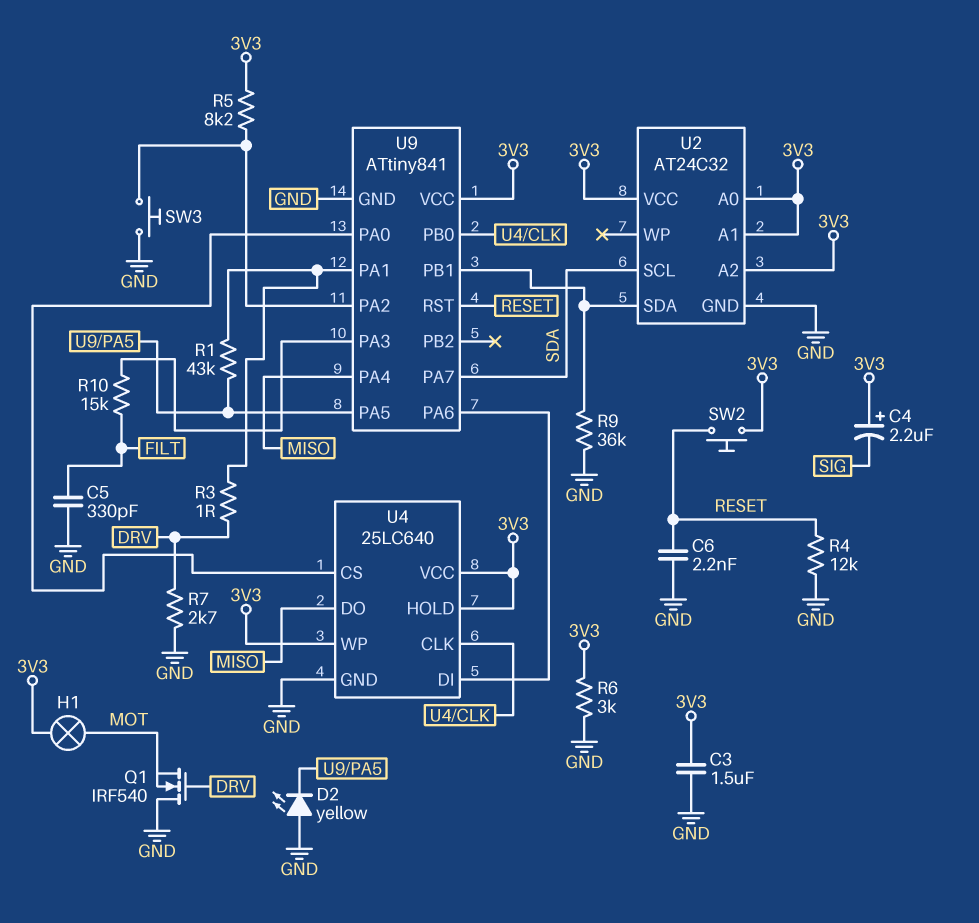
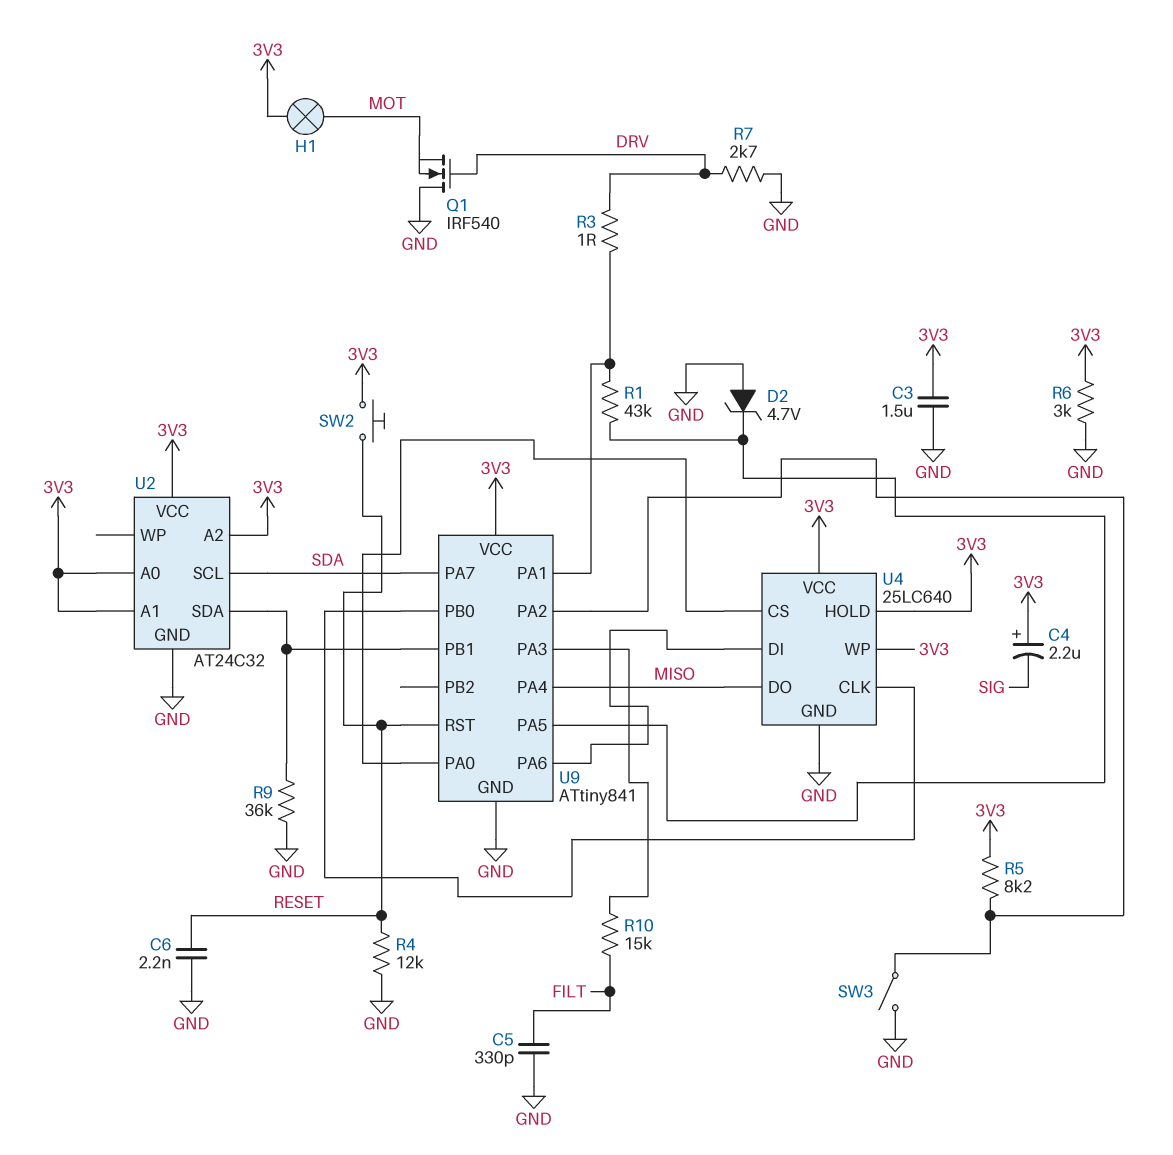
D2: LED yellow (A GND, K U9/PA5) -> zener 4.7V (A GND, K U9/PA5)
SW3: button (GND, U9/PA2) -> switch (GND, U9/PA2)

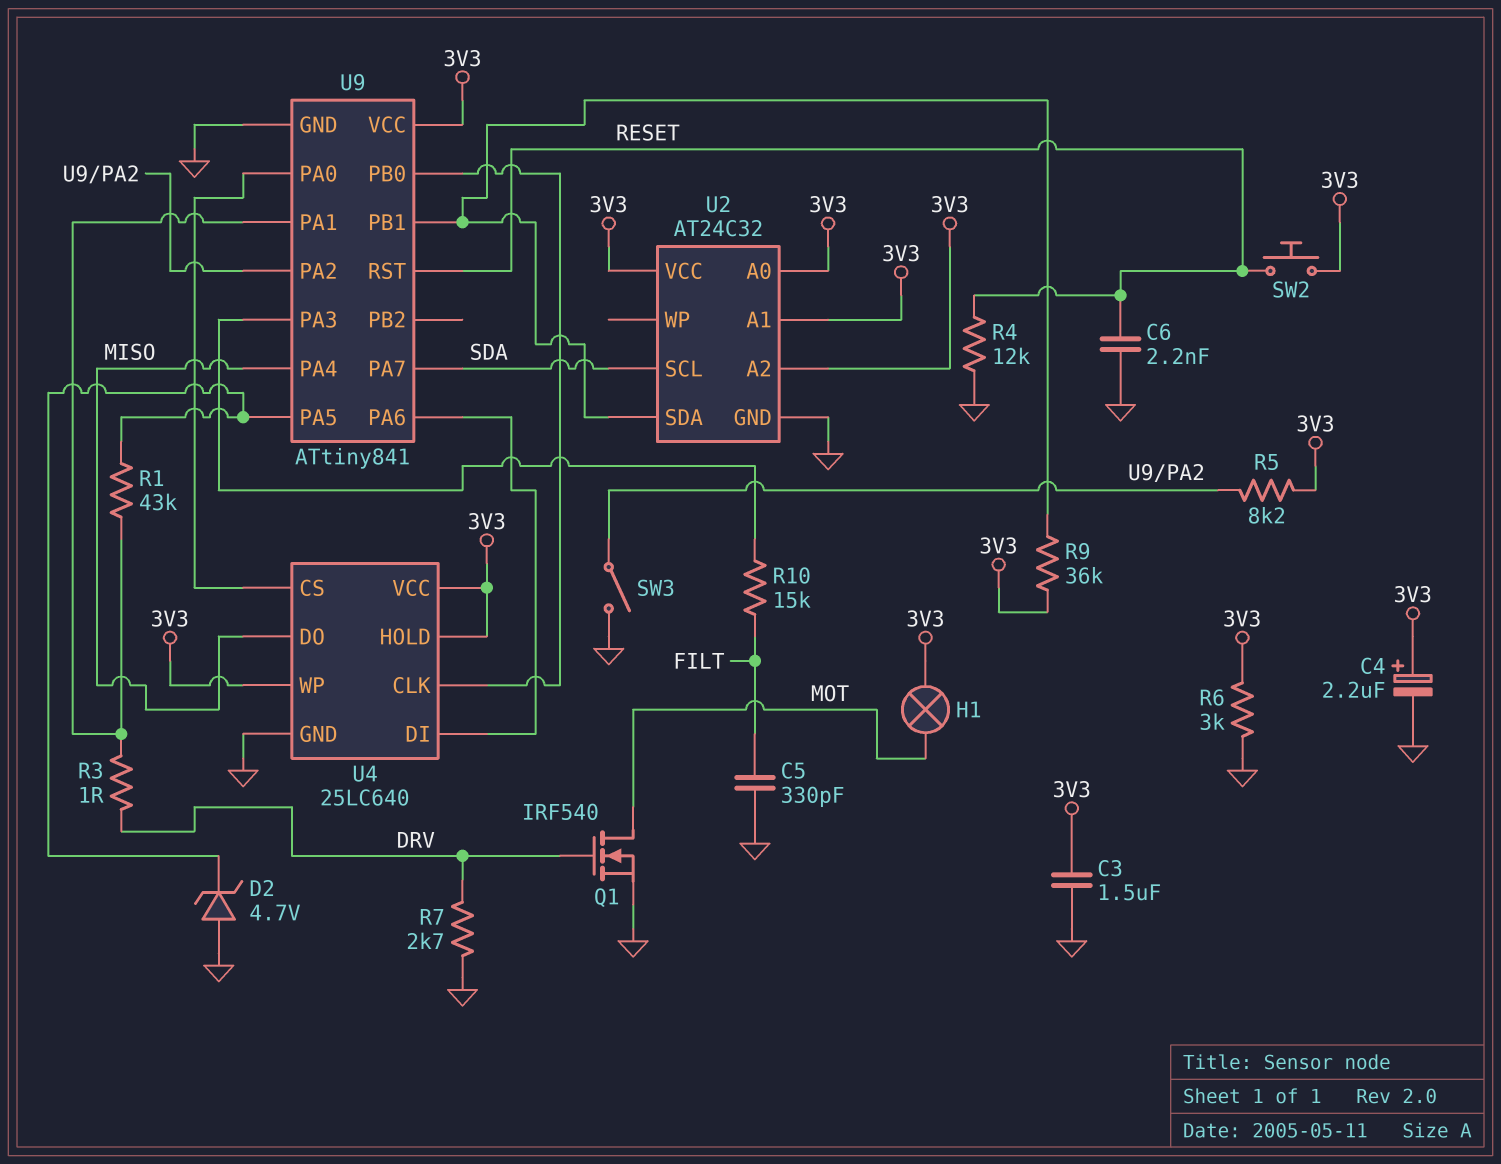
C4: 2.2uF (plus 3V3, minus SIG) -> 2.2uF (plus 3V3, minus GND)
Q1: NMOS IRF540 (G DRV, D GND, S MOT) -> NMOS IRF540 (G DRV, D MOT, S GND)
R9: 36k (GND, U2/SDA) -> 36k (3V3, U2/SDA)

